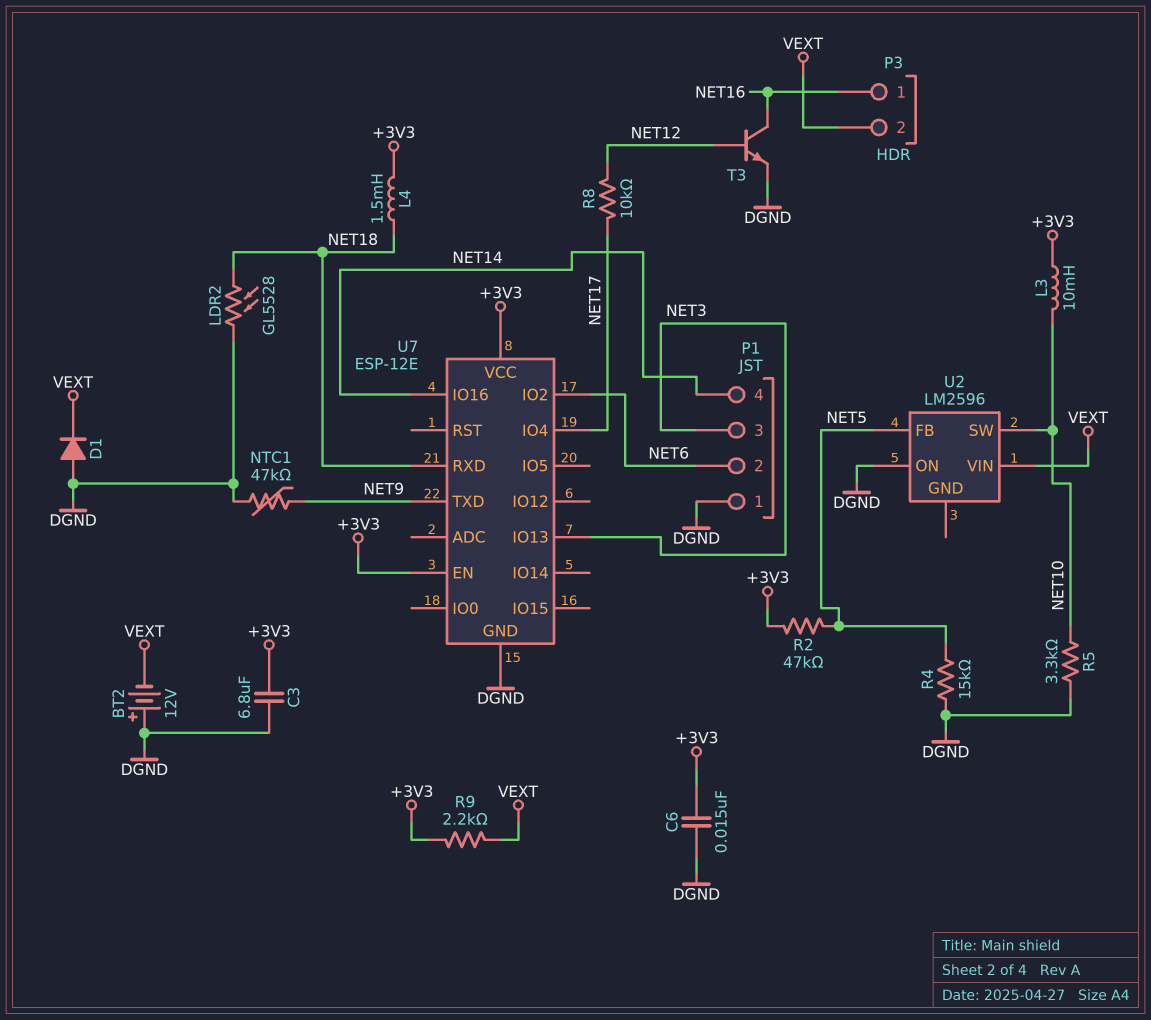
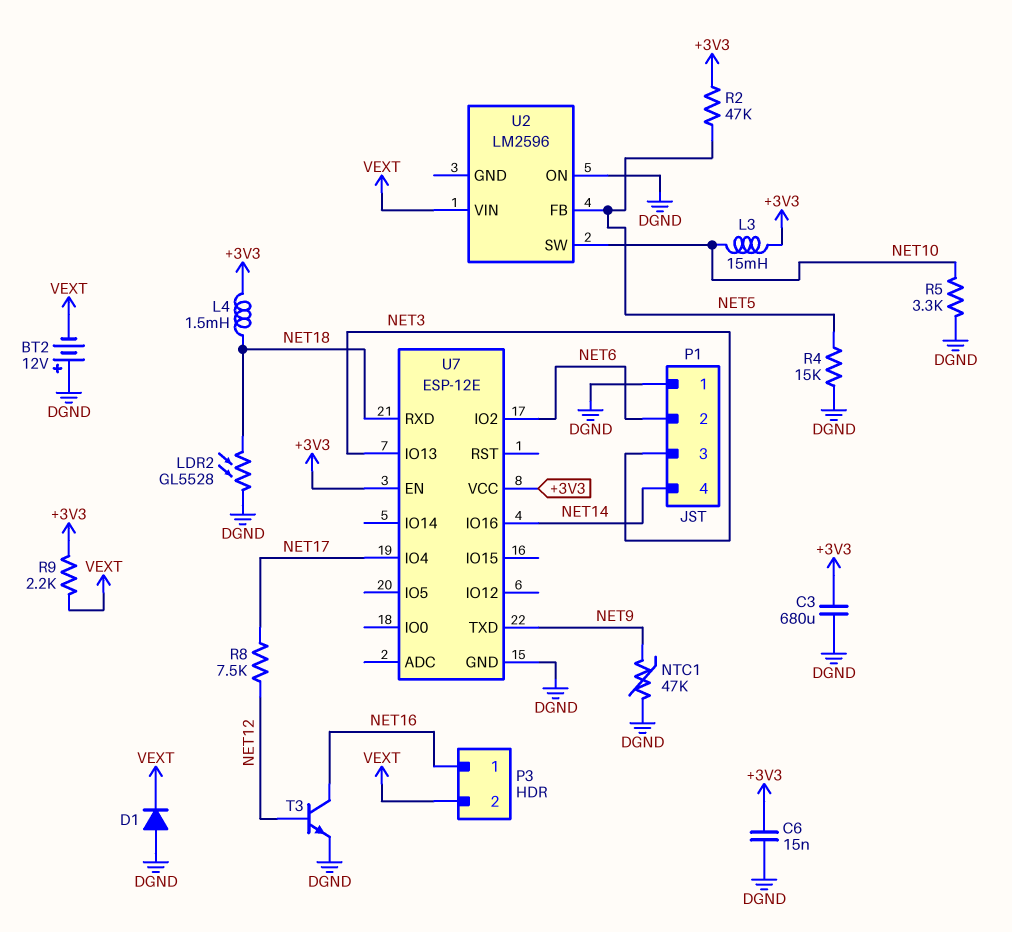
C3: 6.8uF (+3V3, DGND) -> 680uF (+3V3, DGND)
L3: 10mH (+3V3, NET10) -> 15mH (+3V3, NET10)
R8: 10k (NET12, NET17) -> 7.5k (NET12, NET17)

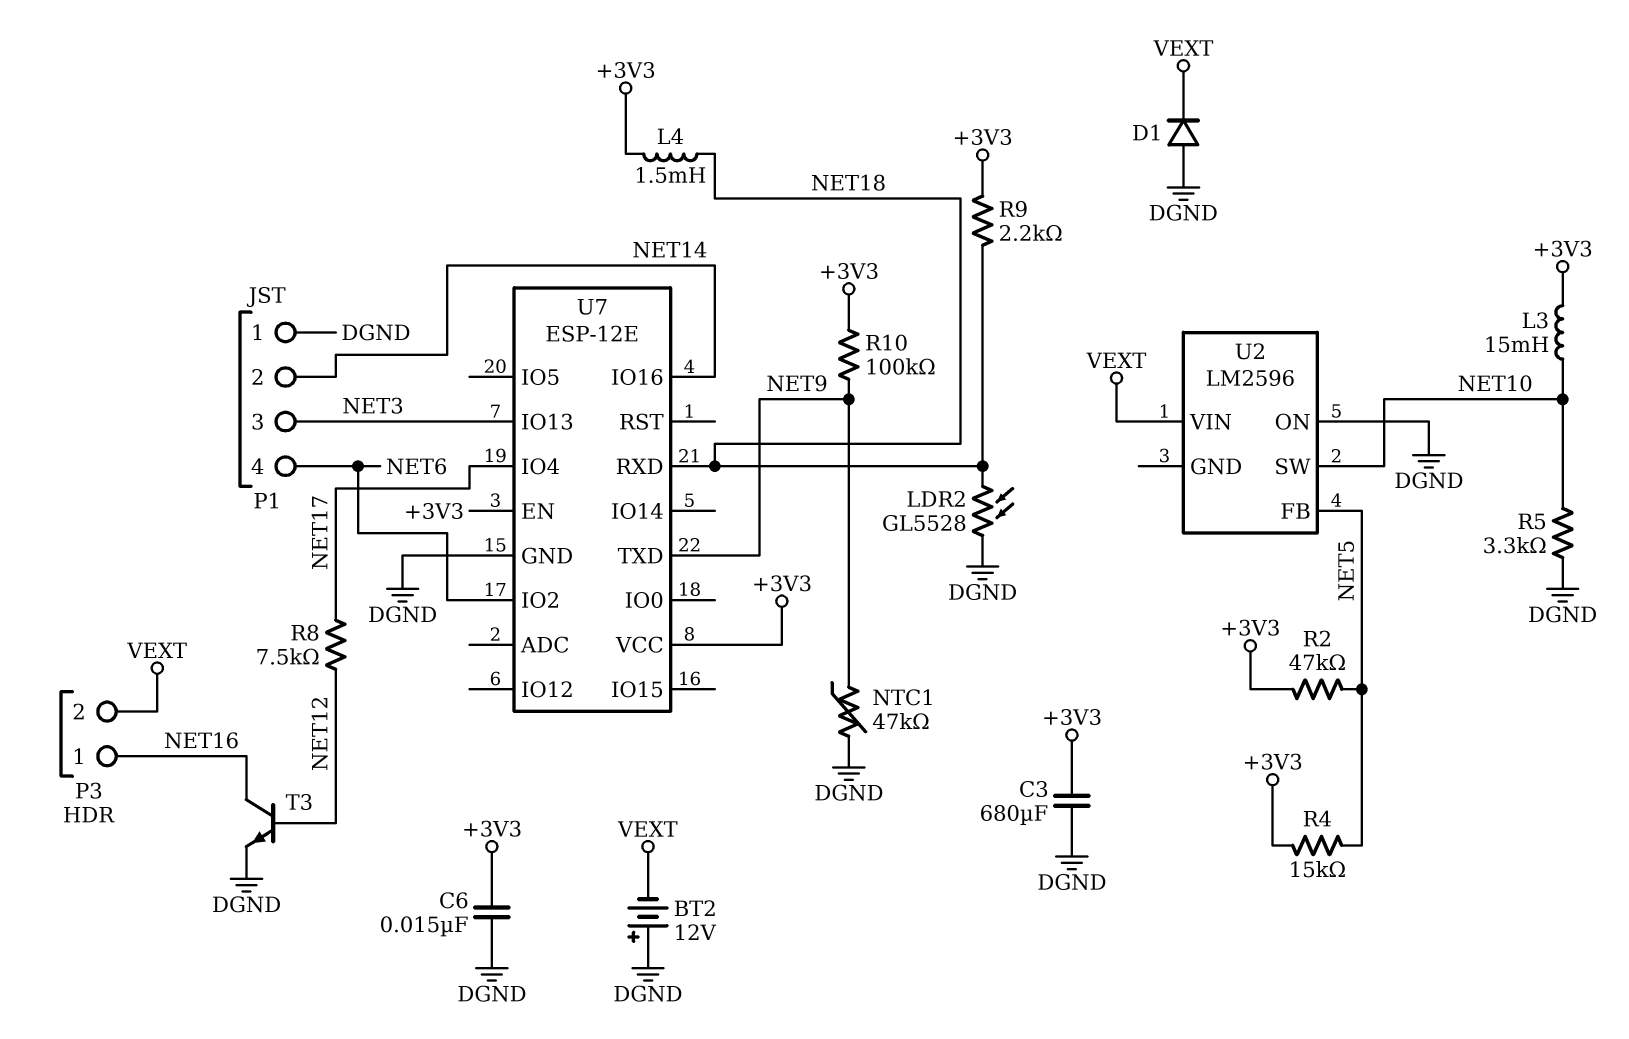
P1 pin 2: NET6 -> NET14
P1 pin 4: NET14 -> NET6
R4: 15k (DGND, NET5) -> 15k (+3V3, NET5)
R9: 2.2k (+3V3, VEXT) -> 2.2k (+3V3, NET18)
R10: none -> 100k (+3V3, NET9)

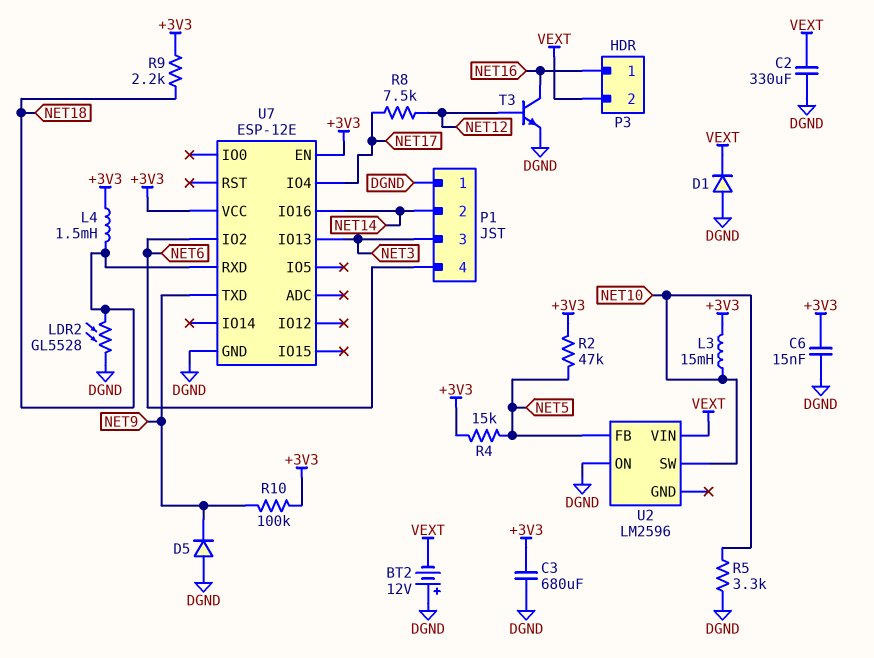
C2: none -> 330uF (DGND, VEXT)
D5: none -> diode (A DGND, K NET9)
NTC1: 47k (DGND, NET9) -> none

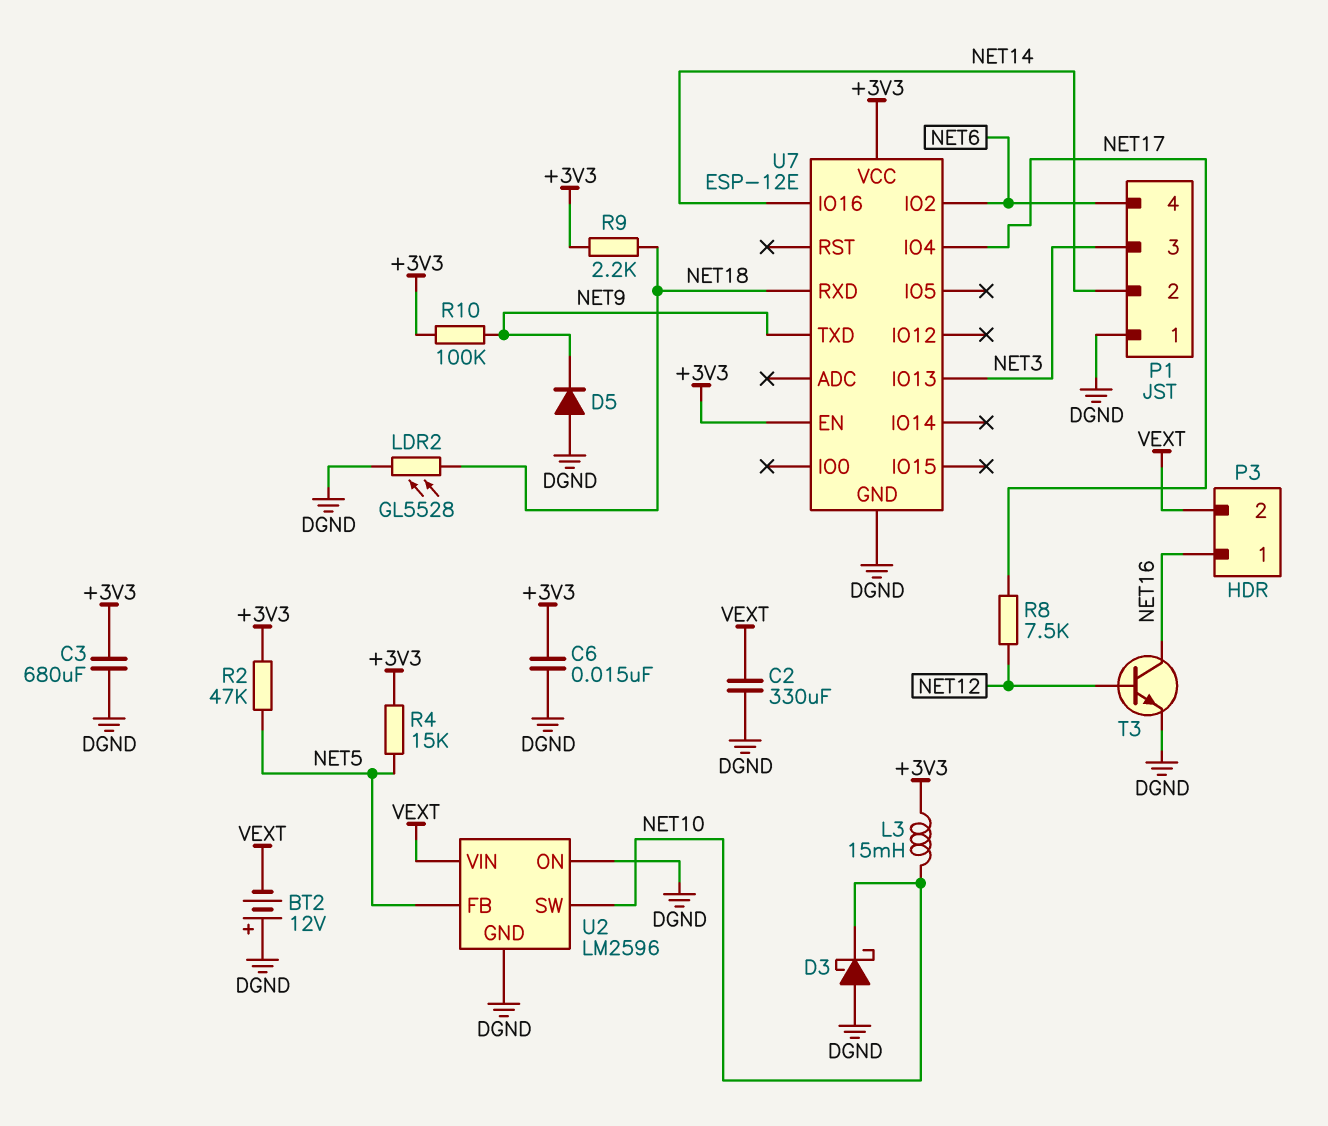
D1: diode (A DGND, K VEXT) -> none
D3: none -> schottky (A DGND, K NET10)
L4: 1.5mH (+3V3, NET18) -> none
R5: 3.3k (DGND, NET10) -> none
U2 pin GND: none -> DGND

